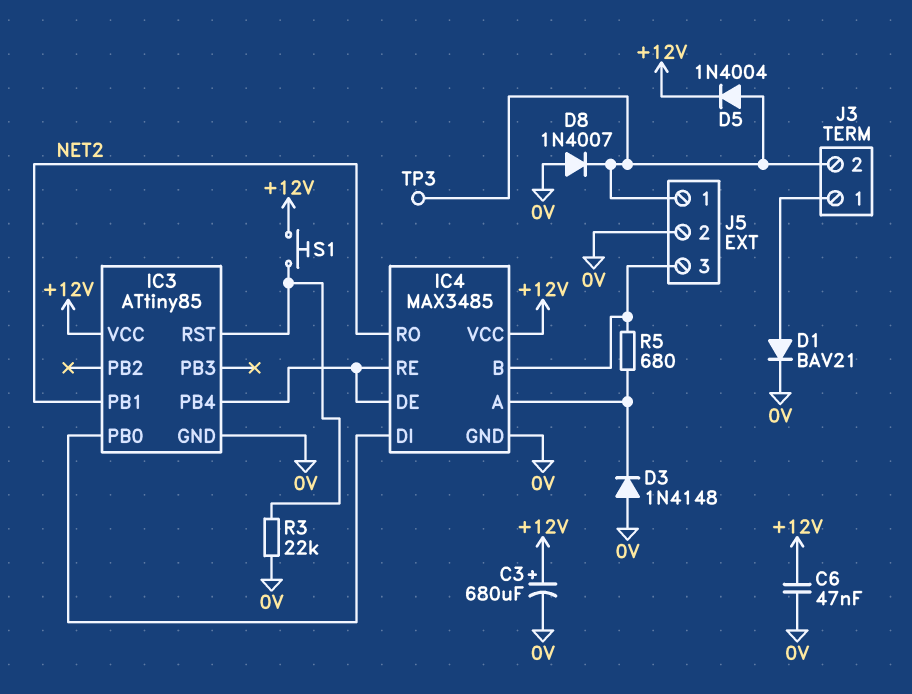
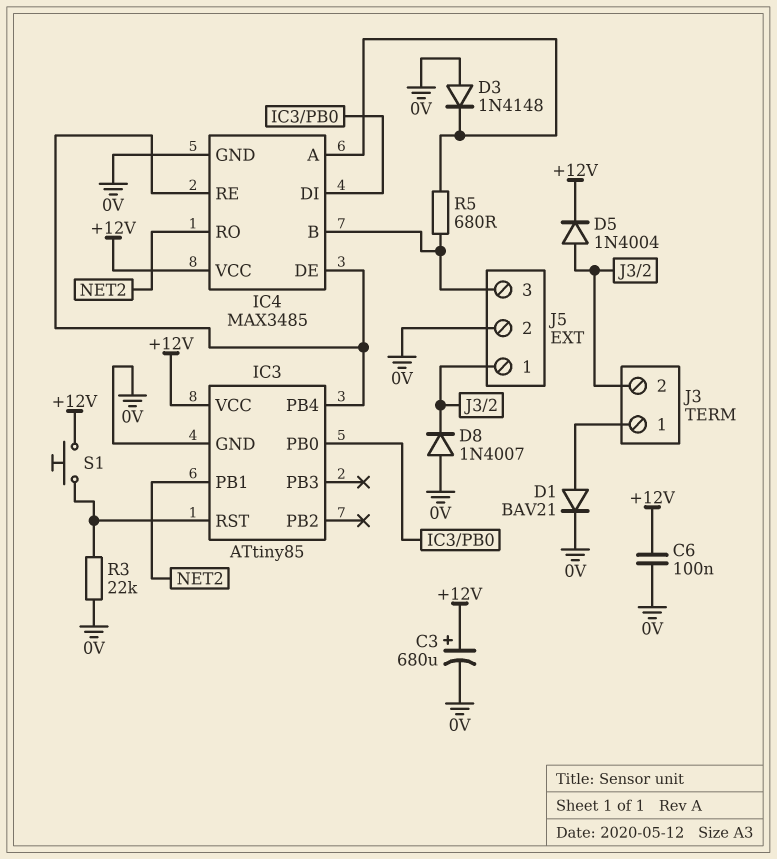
C6: 47nF (+12V, 0V) -> 100nF (+12V, 0V)
TP3: test point (J3/2) -> none

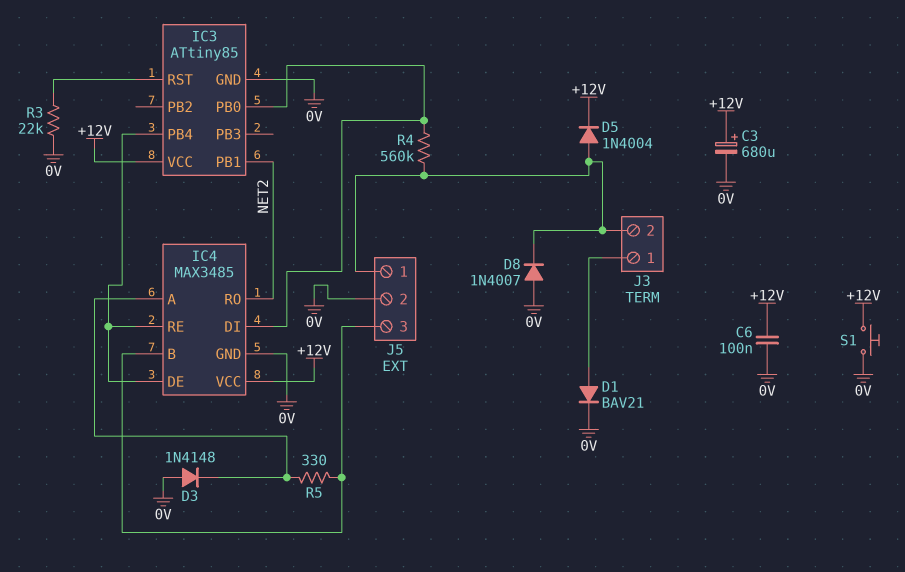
R4: none -> 560k (IC3/PB0, J3/2)
R5: 680 (IC4/A, IC4/B) -> 330 (IC4/A, IC4/B)
S1: button (+12V, IC3/RST) -> button (+12V, 0V)

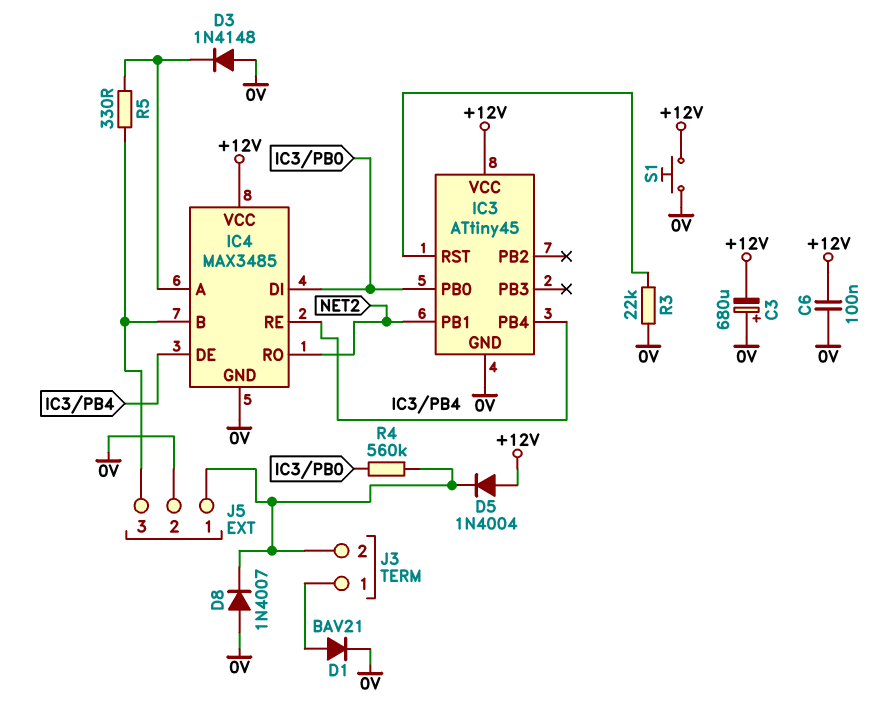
C3: 680uF (plus +12V, minus 0V) -> 680uF (plus 0V, minus +12V)
D5: diode 1N4004 (A J3/2, K +12V) -> diode 1N4004 (A +12V, K J3/2)
IC3: ATtiny85 -> ATtiny45

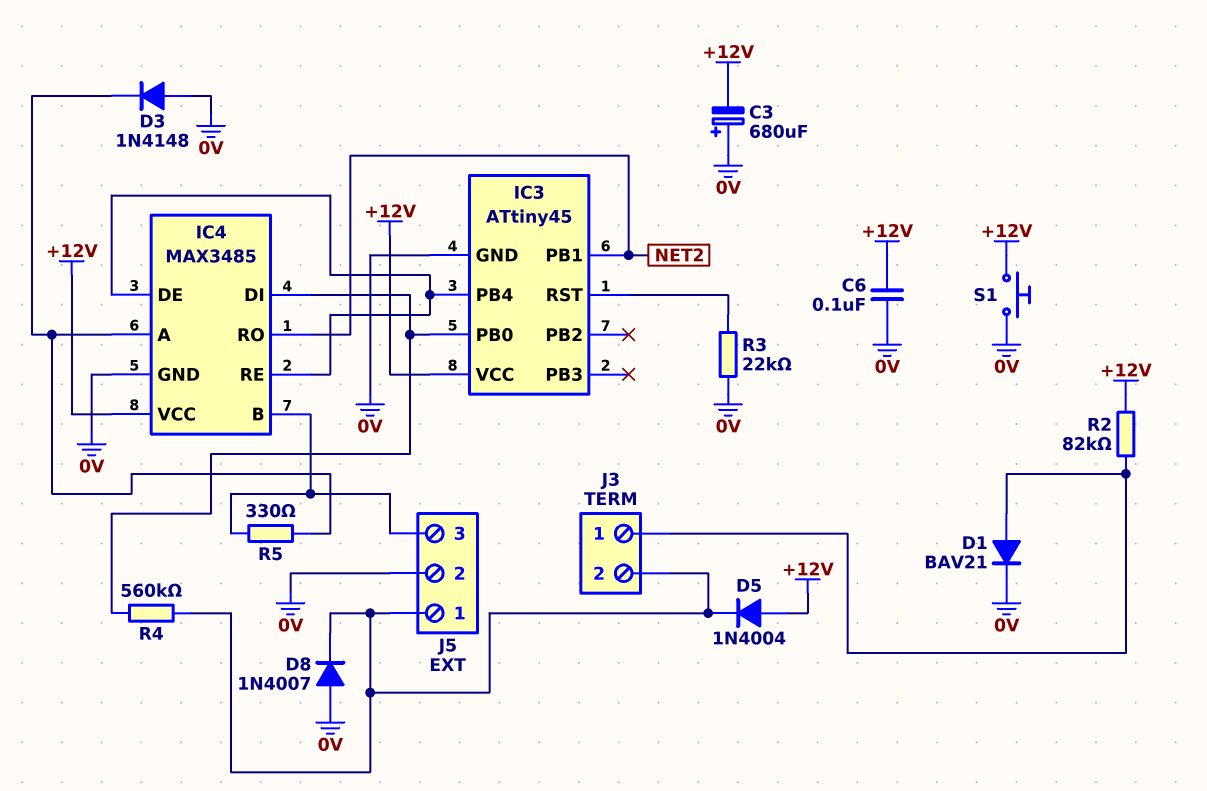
R2: none -> 82k (+12V, J3/1)

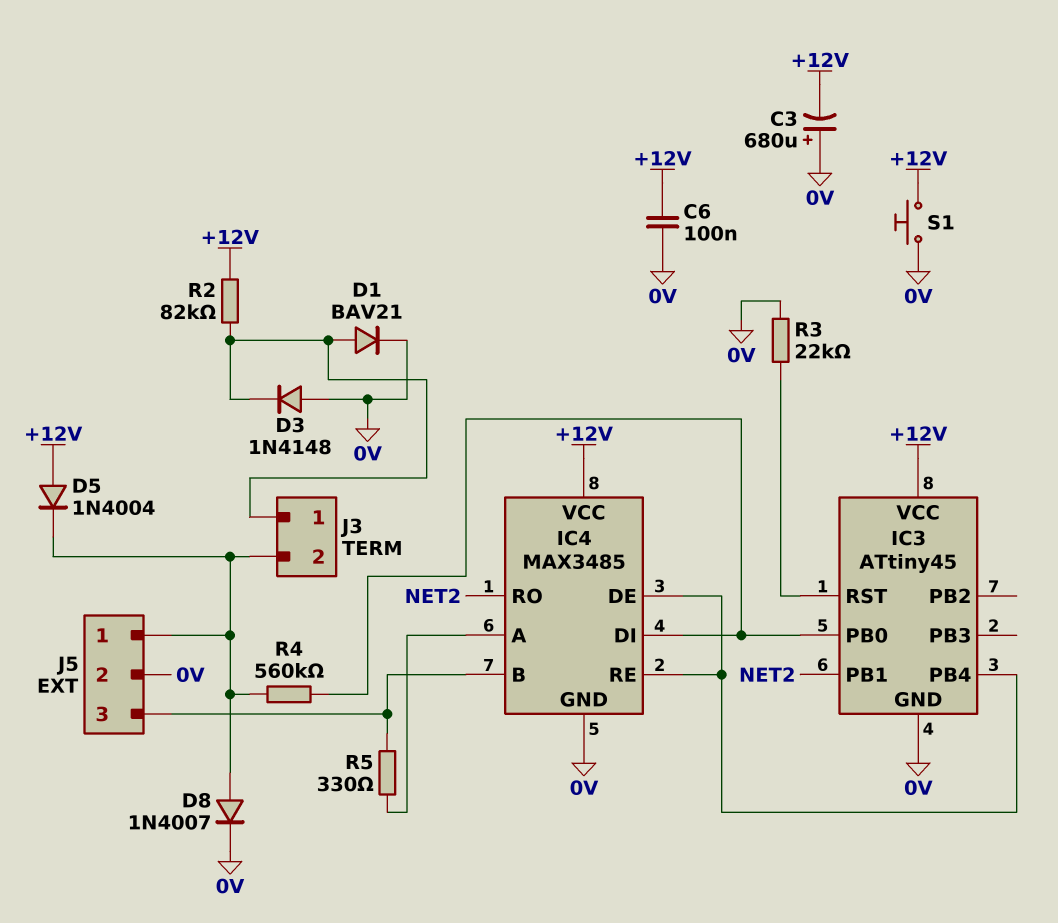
D3: diode 1N4148 (A 0V, K IC4/A) -> diode 1N4148 (A 0V, K J3/1)
D8: diode 1N4007 (A 0V, K J3/2) -> diode 1N4007 (A J3/2, K 0V)

